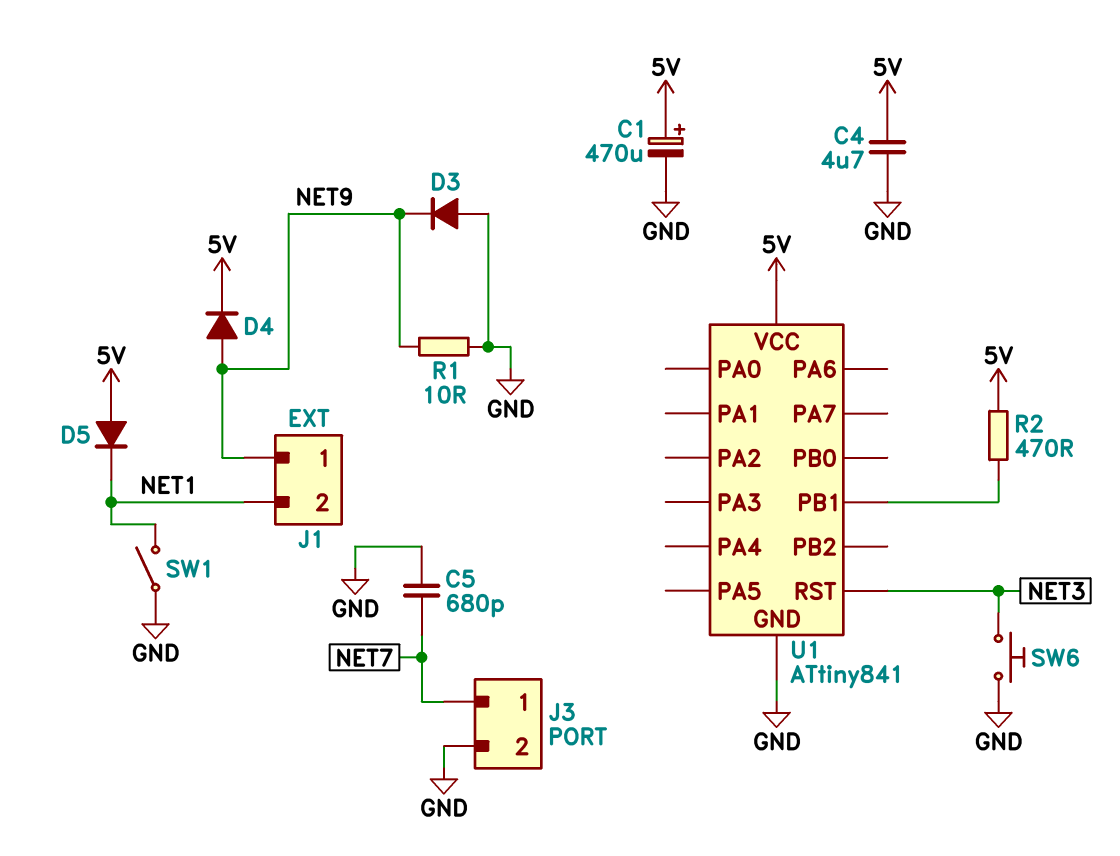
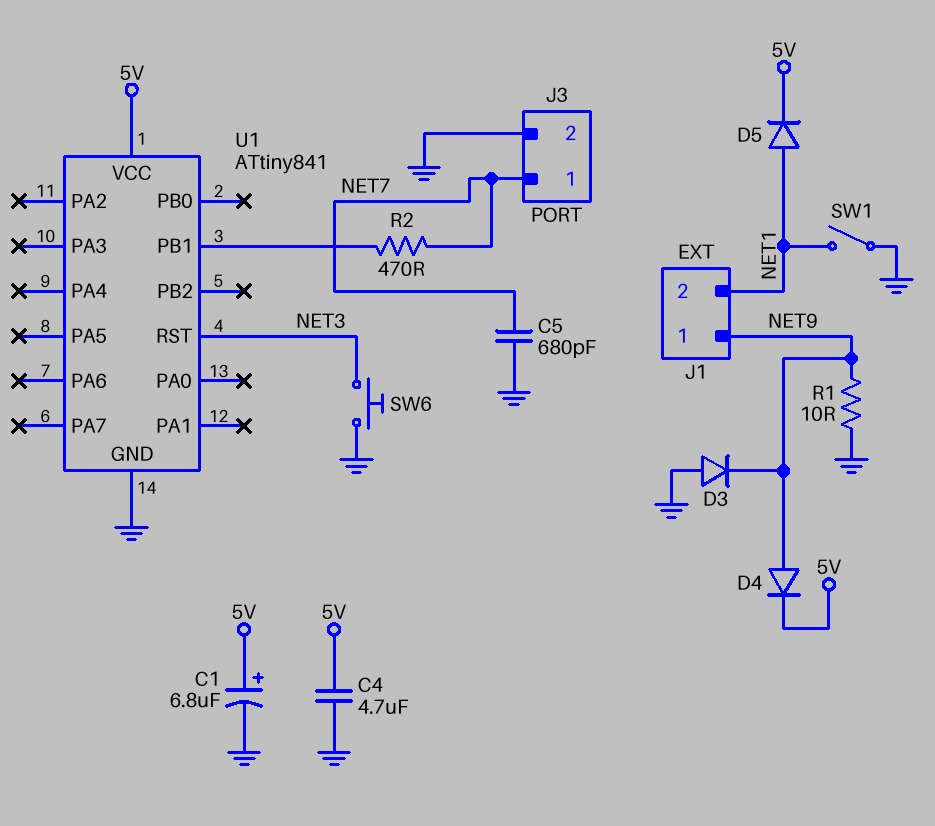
C1: 470uF (plus 5V, minus GND) -> 6.8uF (plus 5V, minus GND)
D5: diode (A 5V, K NET1) -> diode (A NET1, K 5V)
R2: 470 (5V, U1/PB1) -> 470 (NET7, U1/PB1)

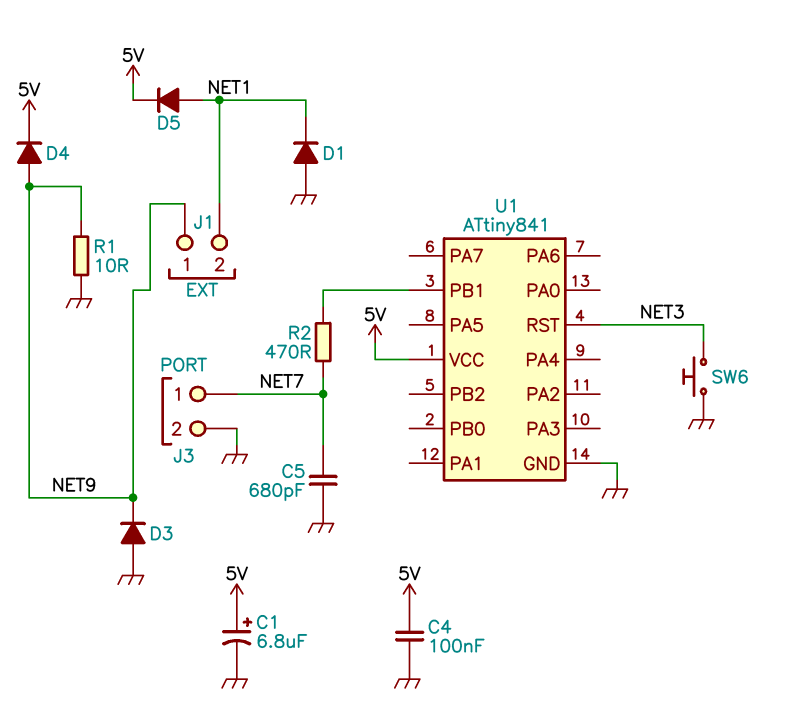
C4: 4.7uF (5V, GND) -> 100nF (5V, GND)
D1: none -> diode (A GND, K NET1)
SW1: switch (GND, NET1) -> none

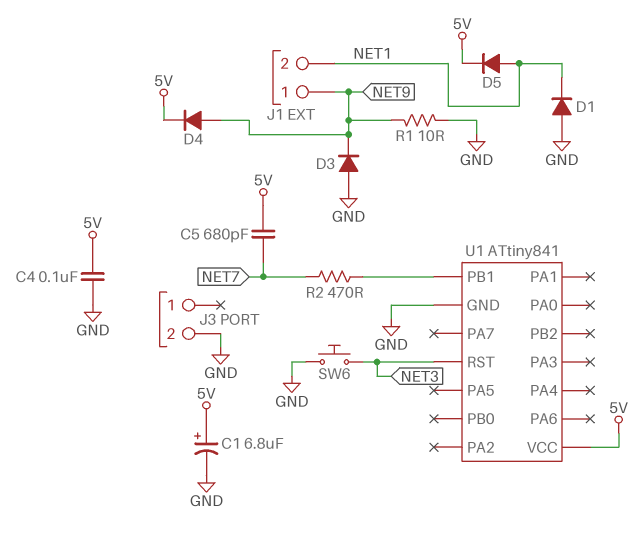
C5: 680pF (GND, NET7) -> 680pF (5V, NET7)
J3 pin 1: NET7 -> none

